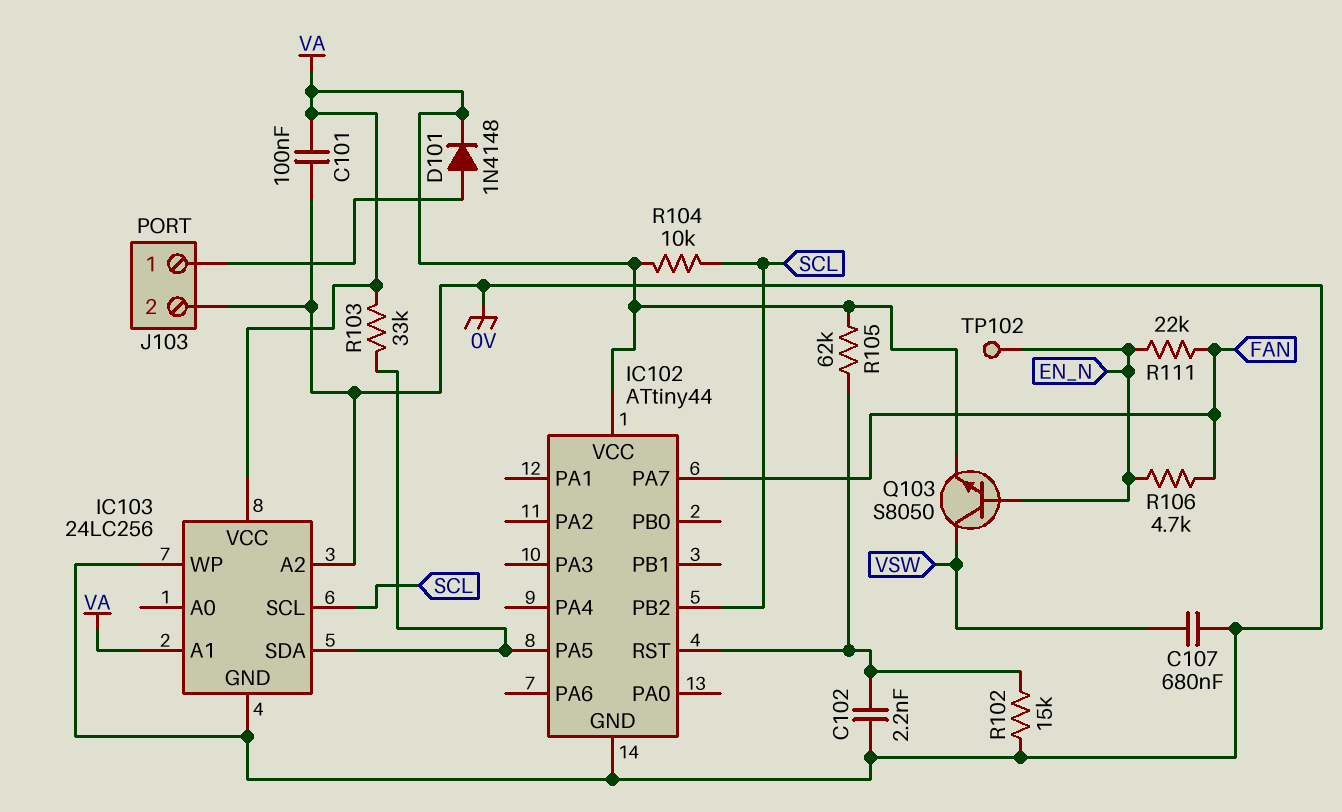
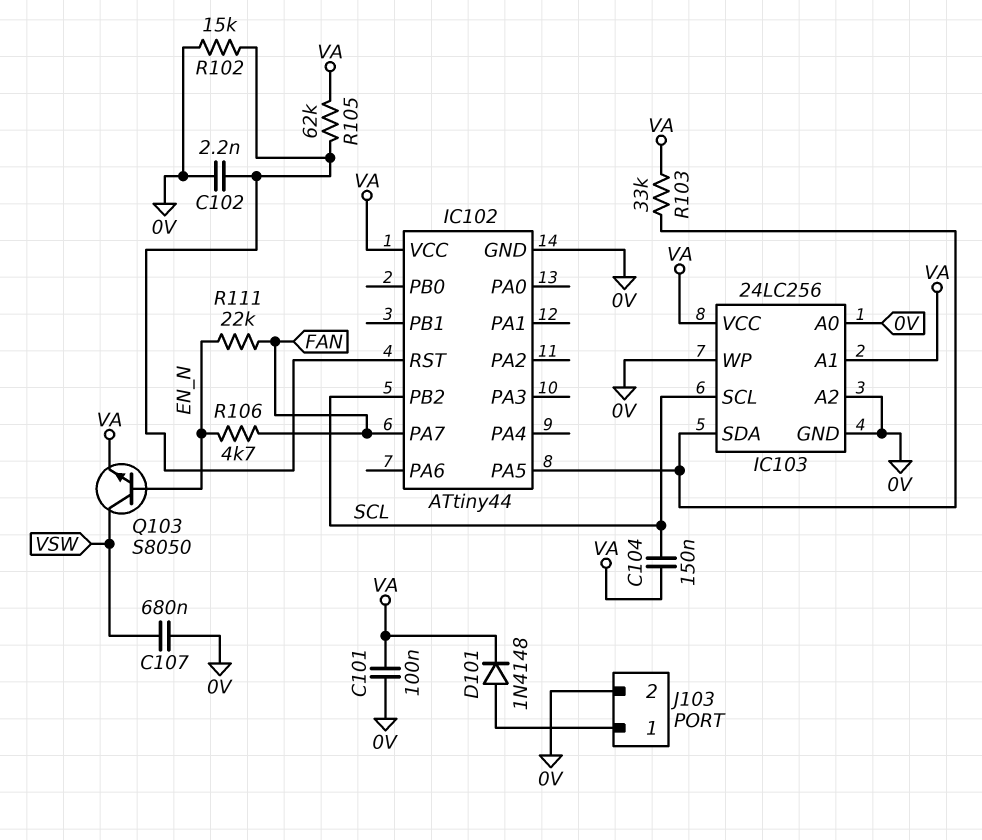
C104: none -> 150nF (SCL, VA)
IC103 pin A0: none -> 0V
R104: 10k (SCL, VA) -> none
TP102: test point (EN_N) -> none

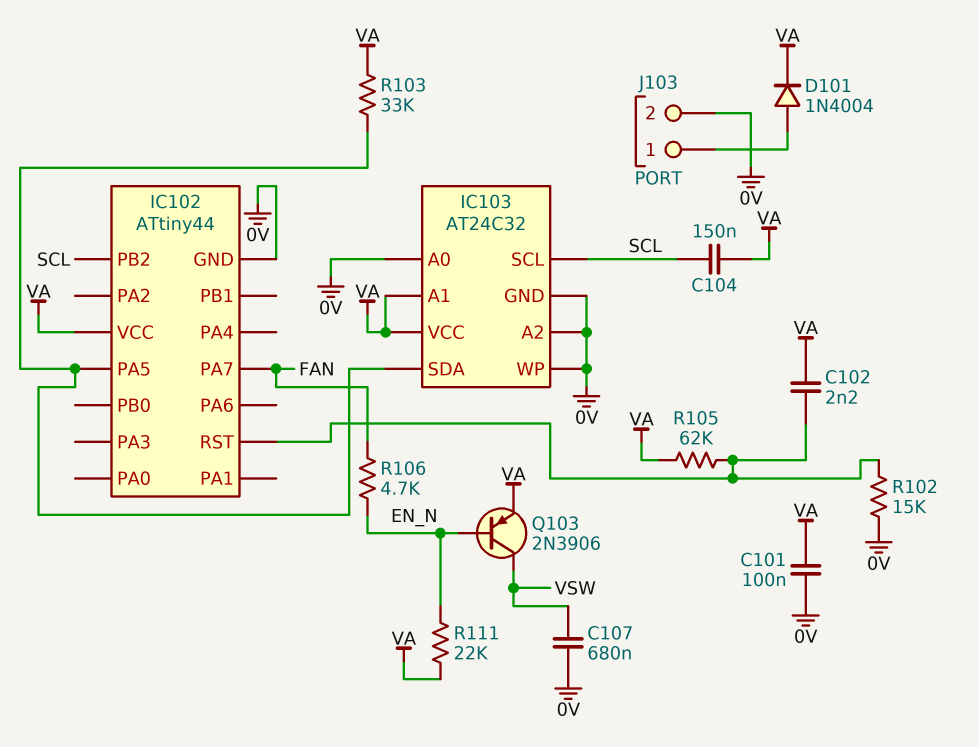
C102: 2.2nF (0V, IC102/RST) -> 2.2nF (IC102/RST, VA)
D101: diode 1N4148 (A J103/1, K VA) -> diode 1N4004 (A J103/1, K VA)
IC103: 24LC256 -> AT24C32
Q103: NPN S8050 (B EN_N, C VSW, E VA) -> PNP 2N3906 (B EN_N, C VSW, E VA)
R111: 22k (EN_N, FAN) -> 22k (EN_N, VA)

